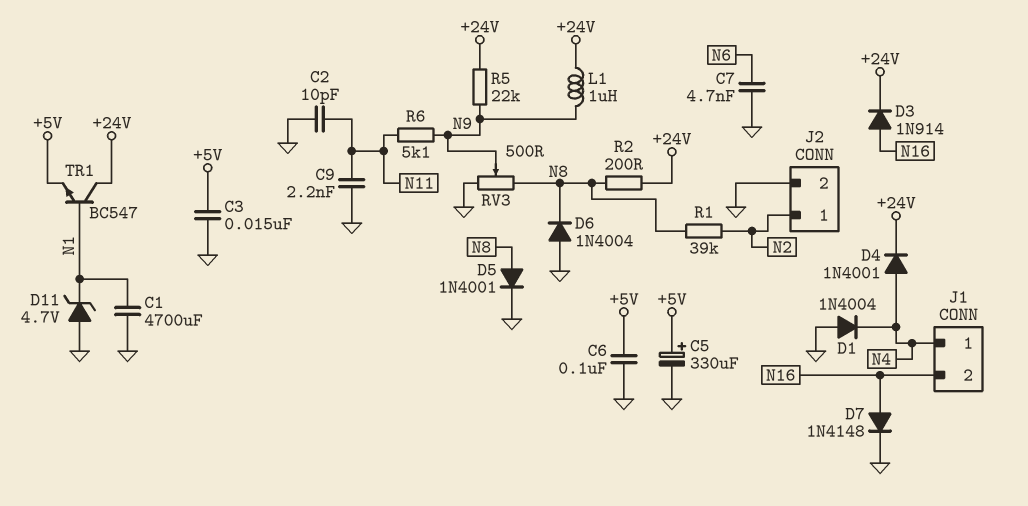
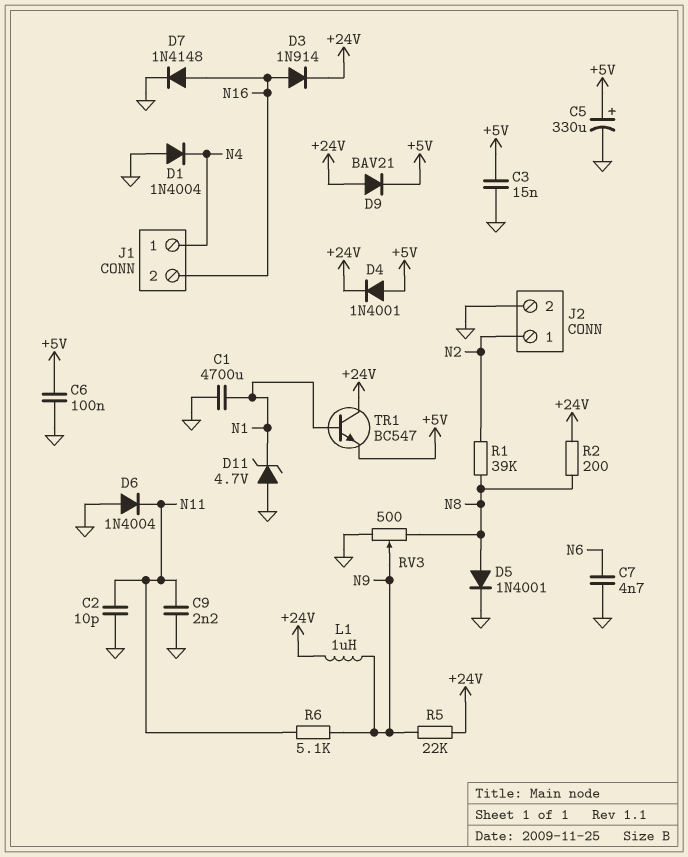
D4: diode 1N4001 (A N4, K +24V) -> diode 1N4001 (A +5V, K +24V)
D6: diode 1N4004 (A GND, K N8) -> diode 1N4004 (A GND, K N11)
D9: none -> diode BAV21 (A +24V, K +5V)

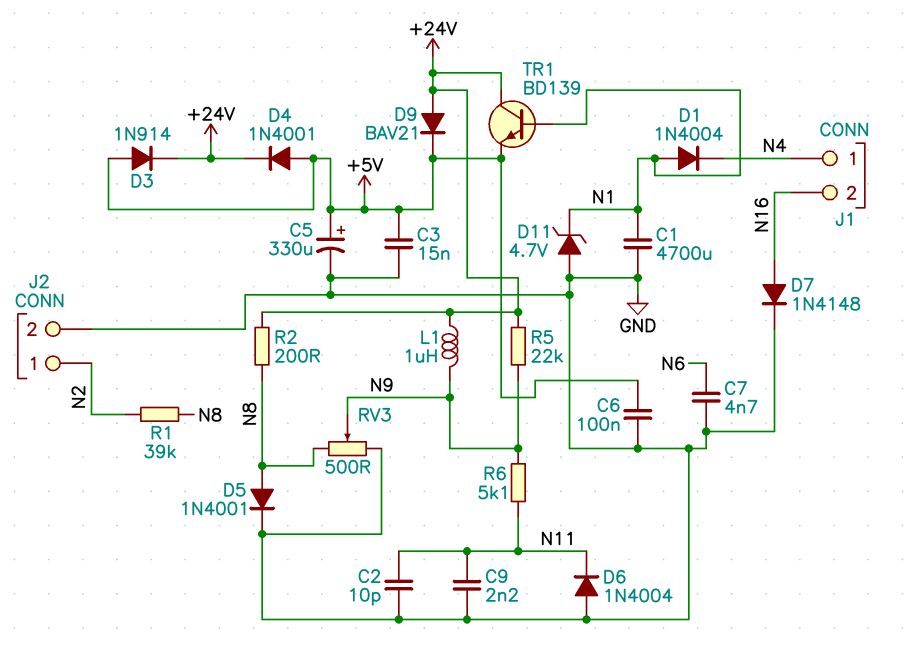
D1: diode 1N4004 (A GND, K N4) -> diode 1N4004 (A N1, K N4)
D3: diode 1N914 (A N16, K +24V) -> diode 1N914 (A +5V, K +24V)
TR1: NPN BC547 (B N1, C +24V, E +5V) -> NPN BD139 (B N1, C +24V, E +5V)

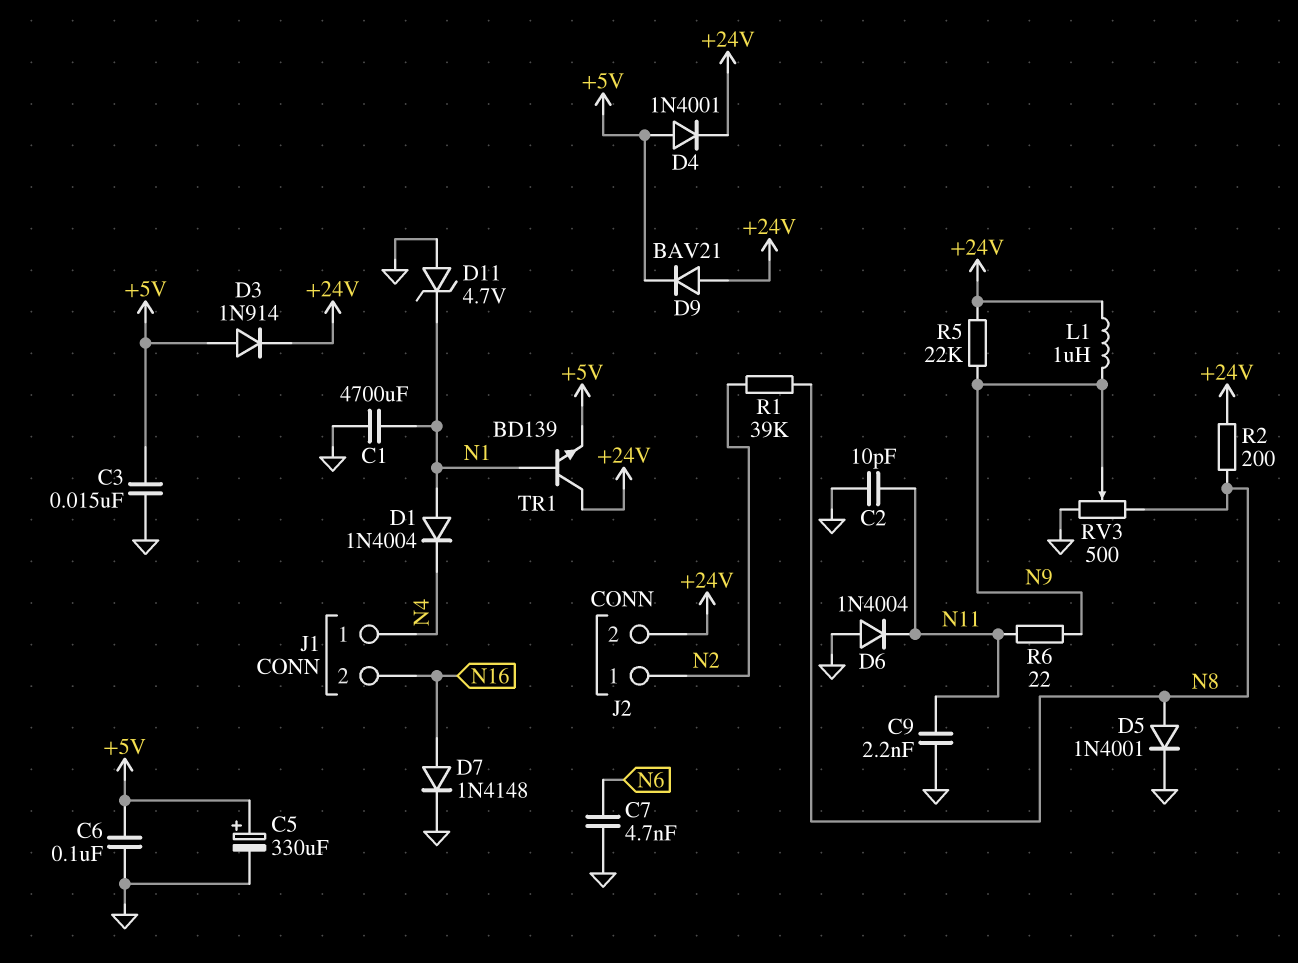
J2 pin 2: GND -> +24V
R6: 5.1k (N9, N11) -> 22 (N9, N11)

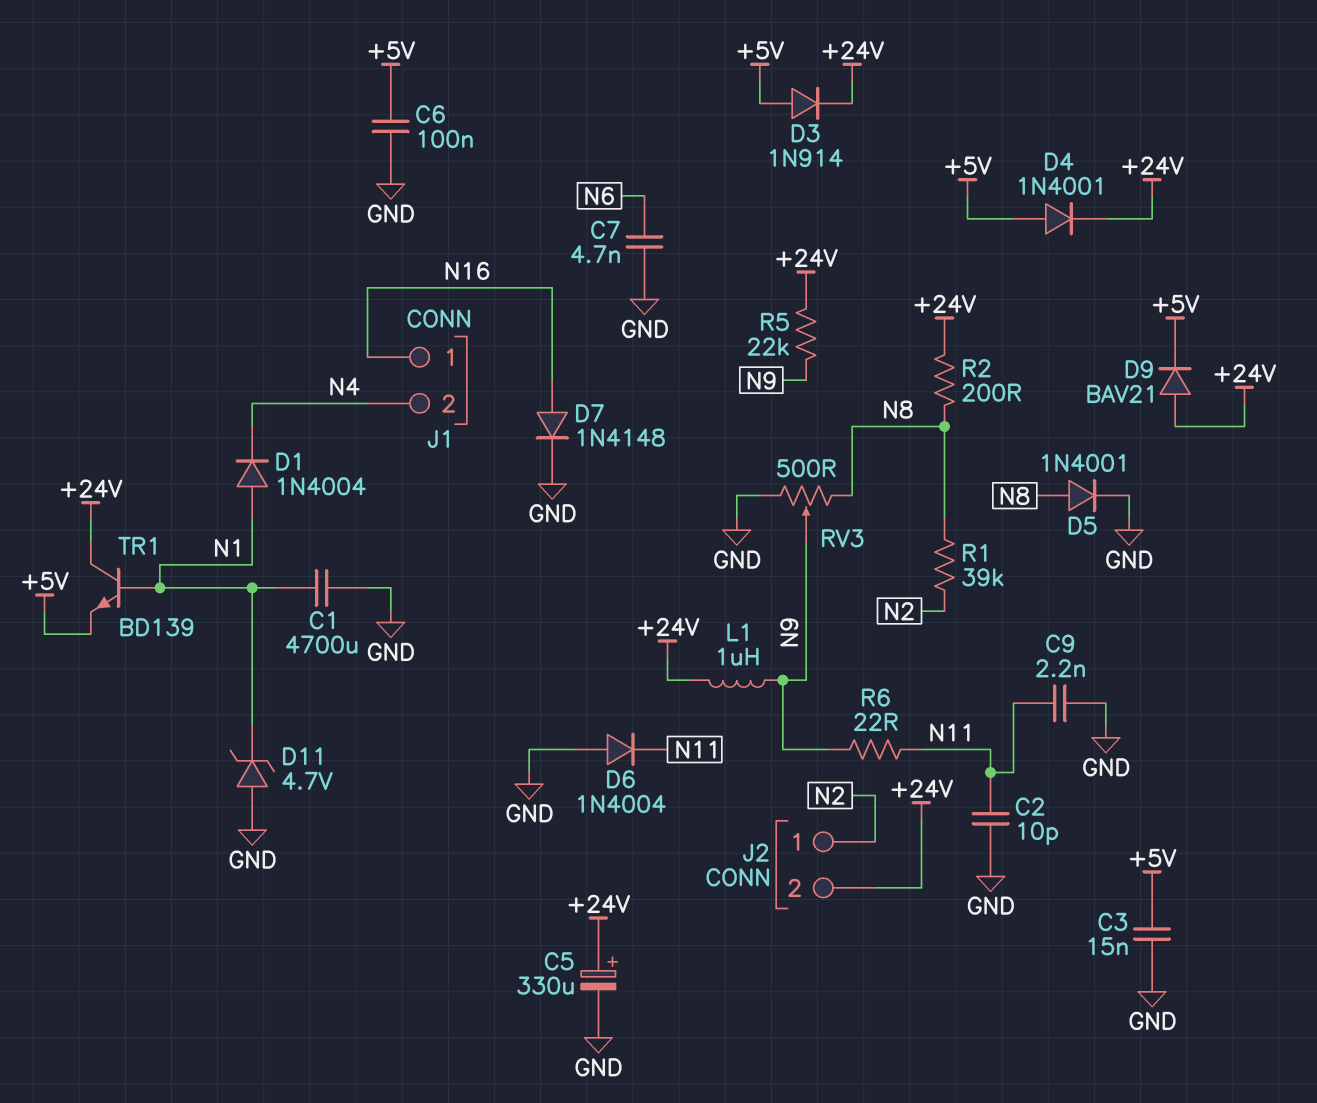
C5: 330uF (plus +5V, minus GND) -> 330uF (plus +24V, minus GND)
J1 pin 1: N4 -> N16
J1 pin 2: N16 -> N4

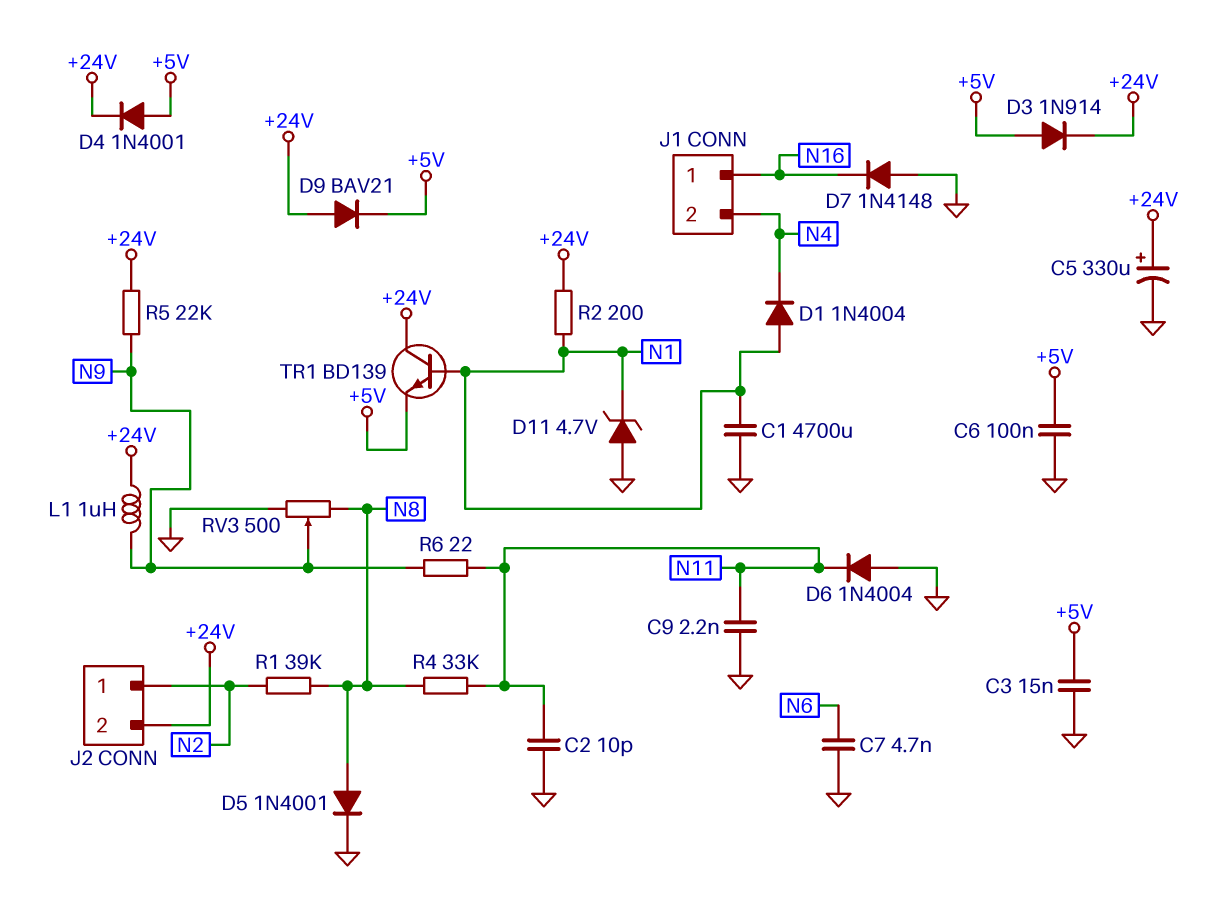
D7: diode 1N4148 (A N16, K GND) -> diode 1N4148 (A GND, K N16)
R2: 200 (+24V, N8) -> 200 (+24V, N1)
R4: none -> 33k (N8, N11)

